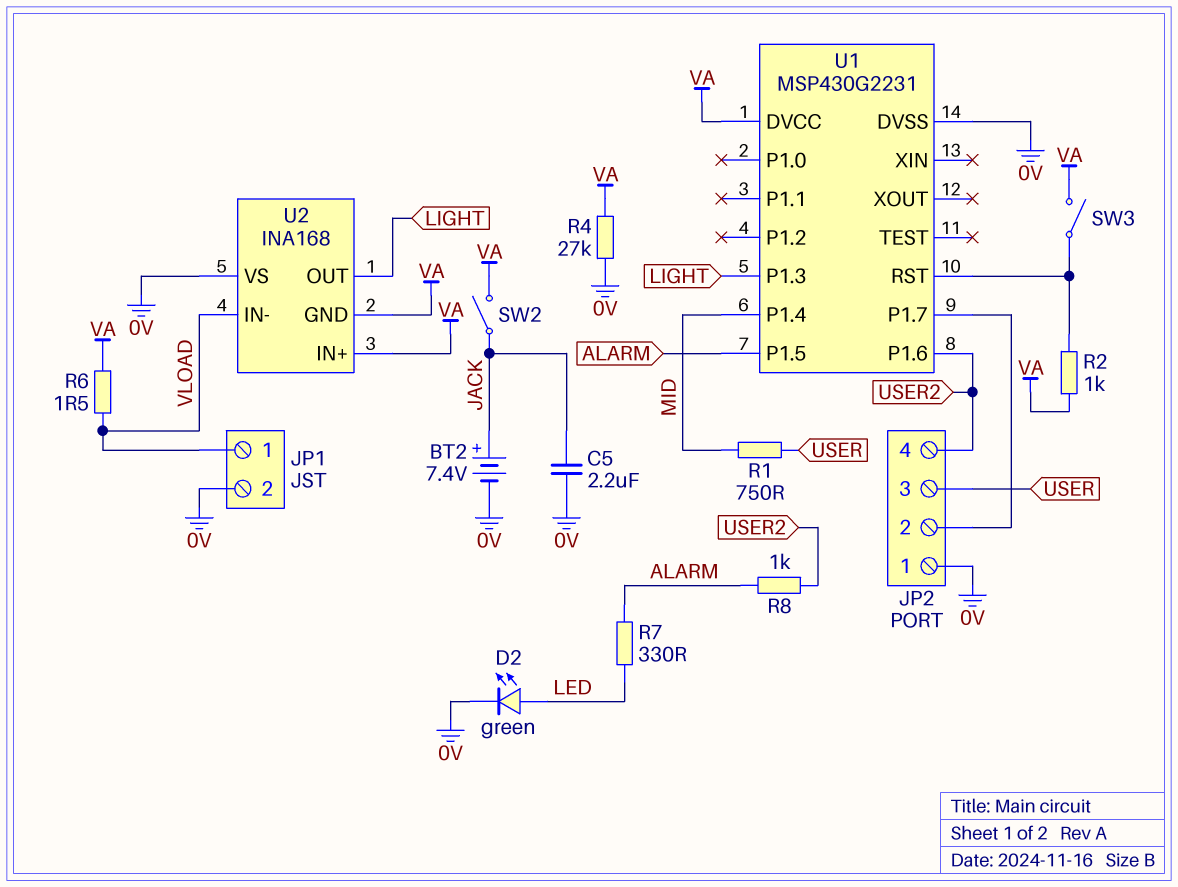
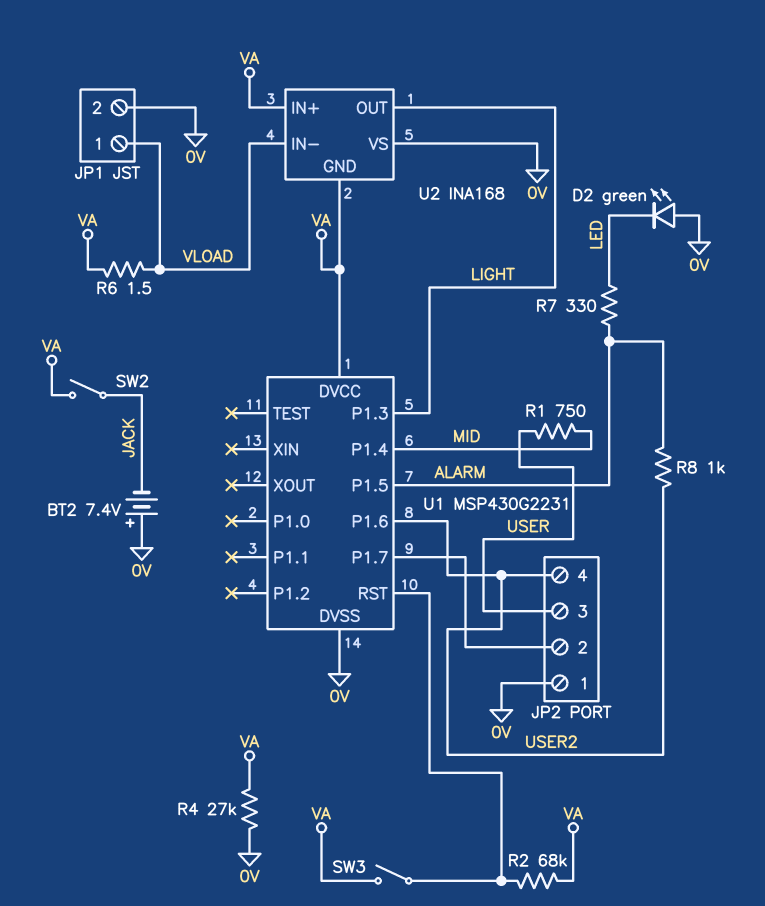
BT2: 7.4V (plus JACK, minus 0V) -> 7.4V (plus 0V, minus JACK)
C5: 2.2uF (0V, JACK) -> none
D2: LED green (A LED, K 0V) -> LED green (A 0V, K LED)
R2: 1k (U1/RST, VA) -> 68k (U1/RST, VA)

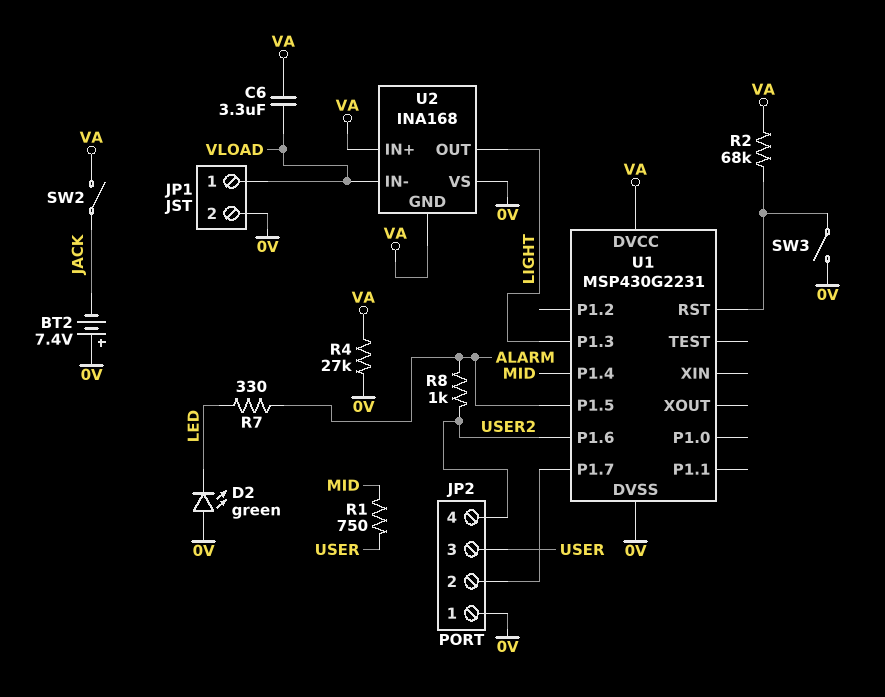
C6: none -> 3.3uF (VA, VLOAD)
R6: 1.5 (VA, VLOAD) -> none
SW3: switch (U1/RST, VA) -> switch (0V, U1/RST)

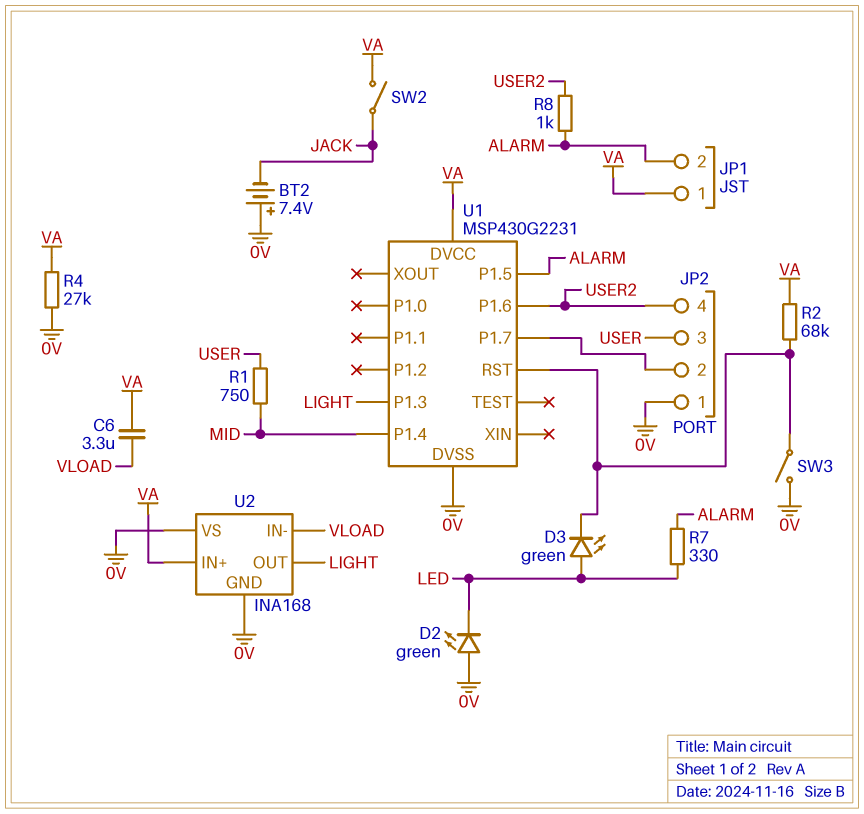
D3: none -> LED green (A LED, K U1/RST)
JP1 pin 1: VLOAD -> VA
JP1 pin 2: 0V -> ALARM
U2 pin GND: VA -> 0V

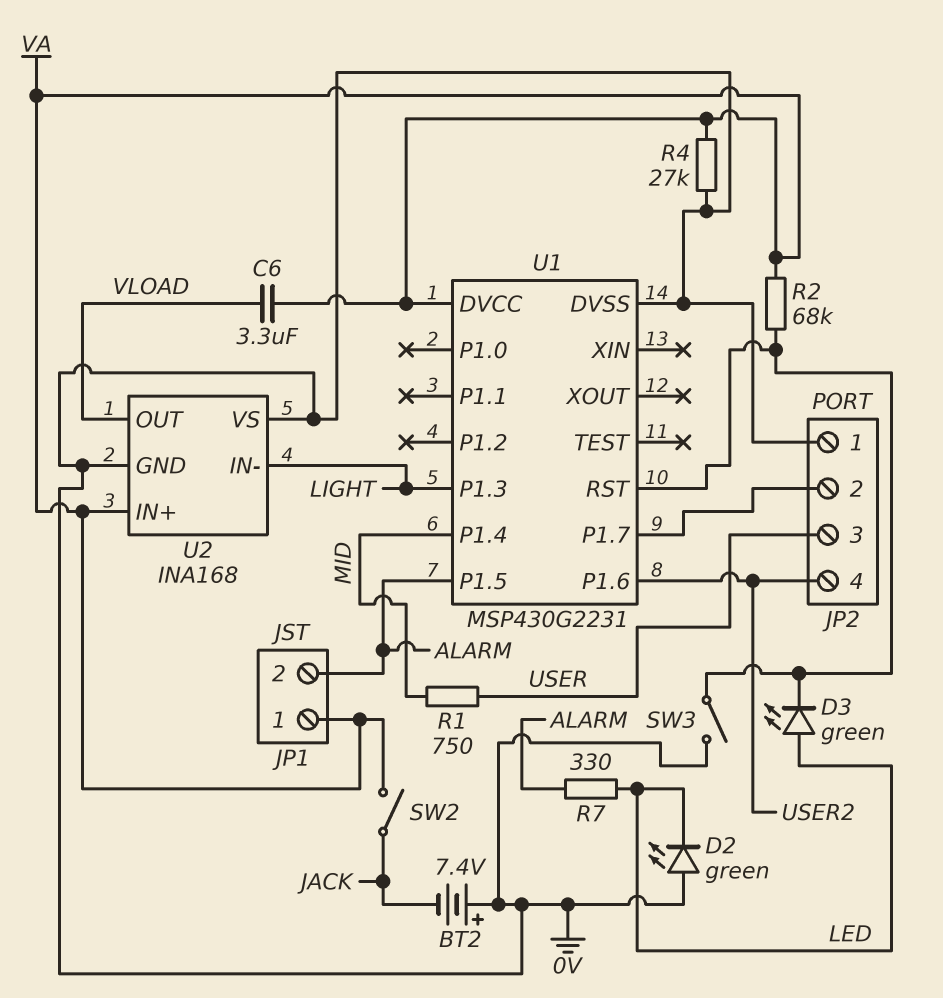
R8: 1k (ALARM, USER2) -> none
U2 pin IN-: VLOAD -> LIGHT
U2 pin OUT: LIGHT -> VLOAD

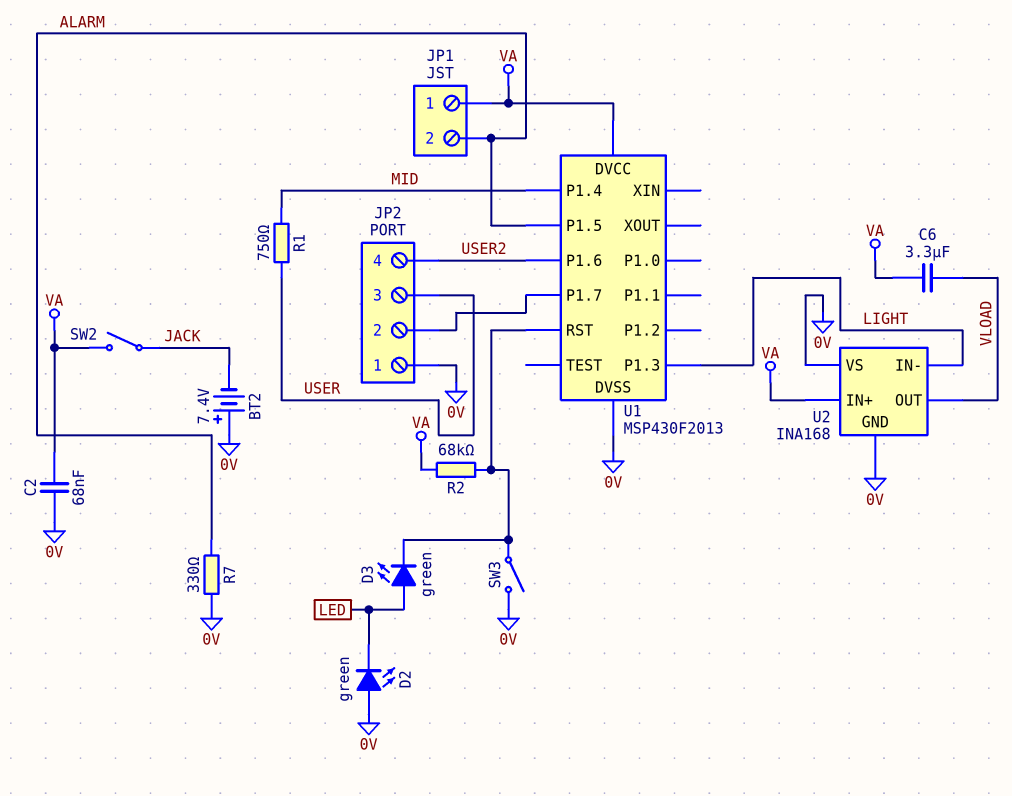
C2: none -> 68nF (0V, VA)
R4: 27k (0V, VA) -> none
R7: 330 (ALARM, LED) -> 330 (0V, ALARM)
U1: MSP430G2231 -> MSP430F2013

